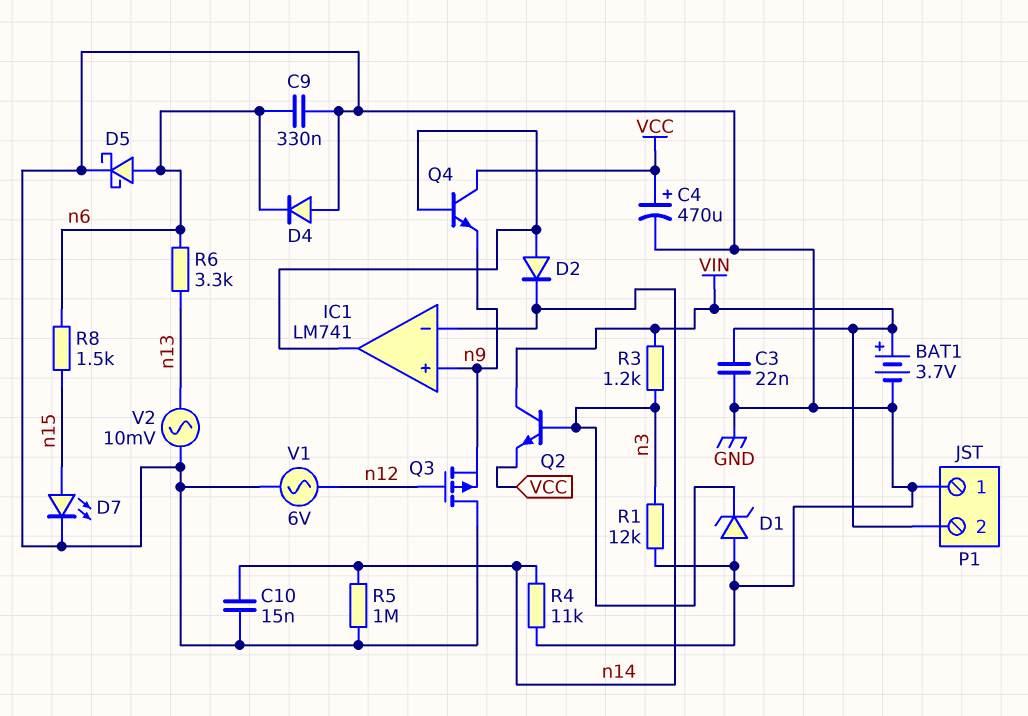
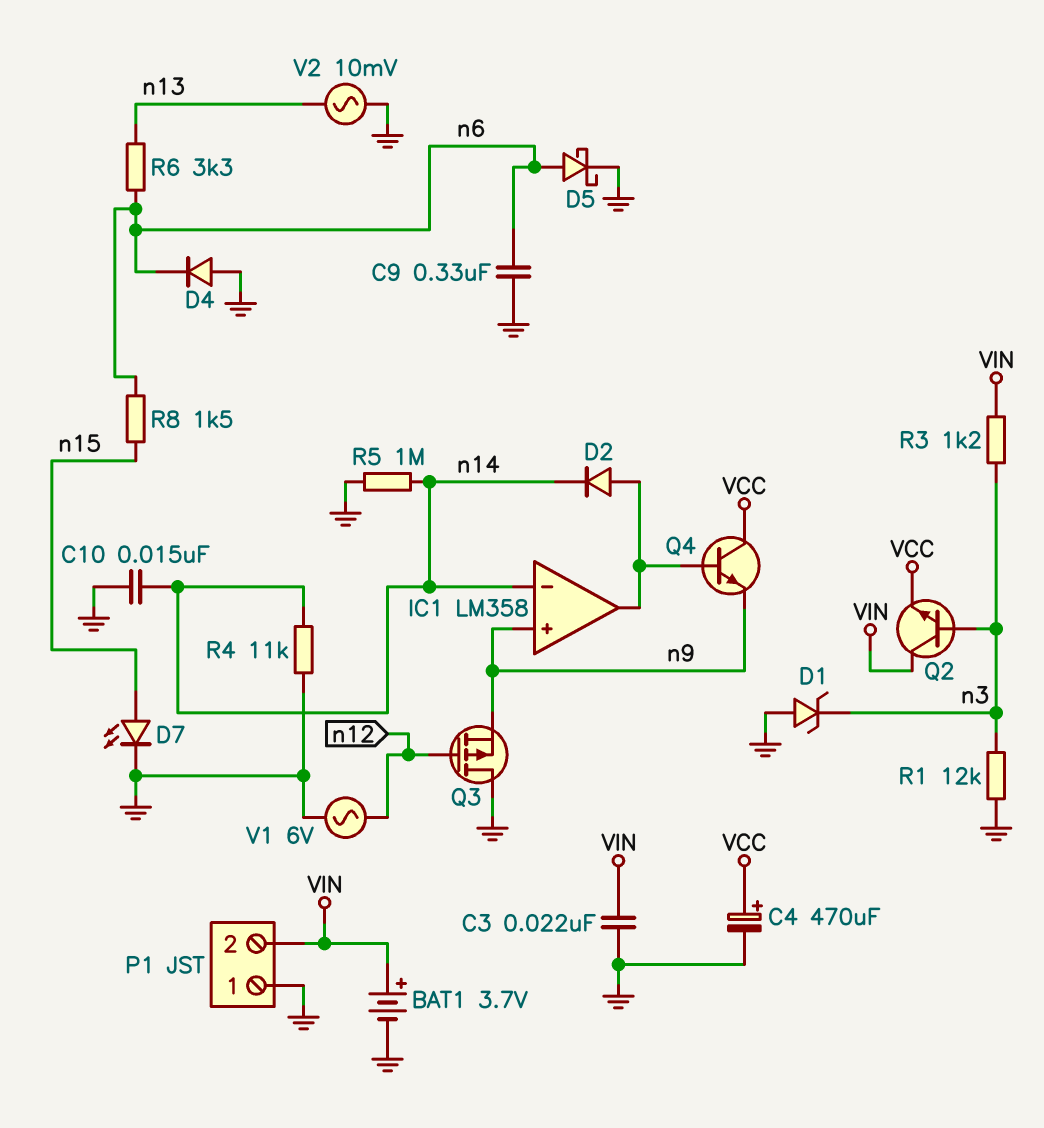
IC1: LM741 -> LM358

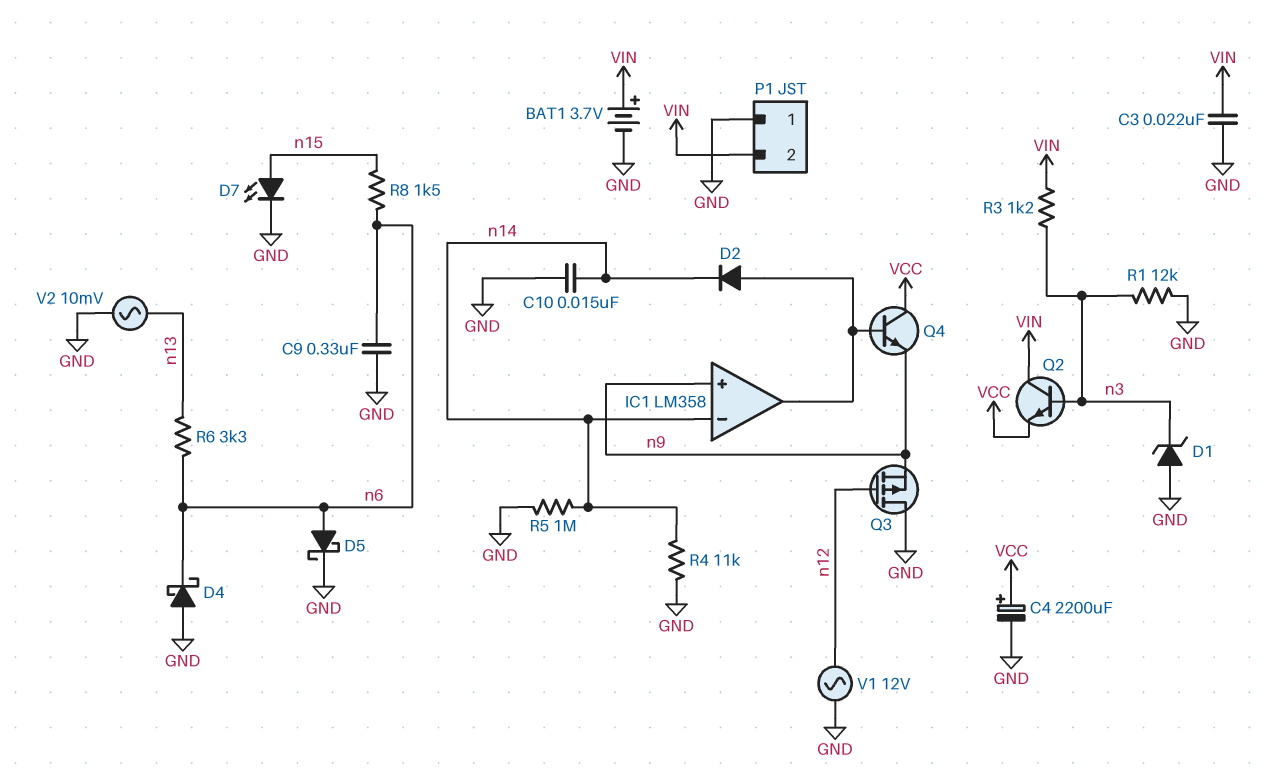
C4: 470uF (plus VCC, minus GND) -> 2200uF (plus VCC, minus GND)
D4: diode (A GND, K n6) -> schottky (A GND, K n6)
V1: AC 6V (GND, n12) -> AC 12V (GND, n12)

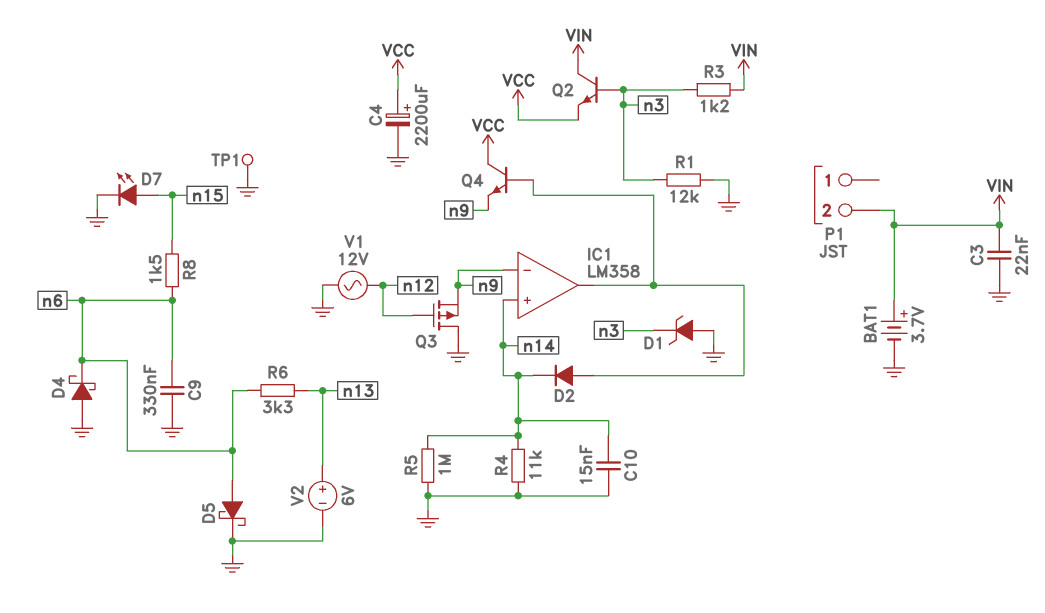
IC1 pin in+: n9 -> n14
IC1 pin in-: n14 -> n9
P1 pin 1: GND -> none
TP1: none -> test point (GND)
V2: AC 10mV (GND, n13) -> 6V (plus n13, minus GND)

